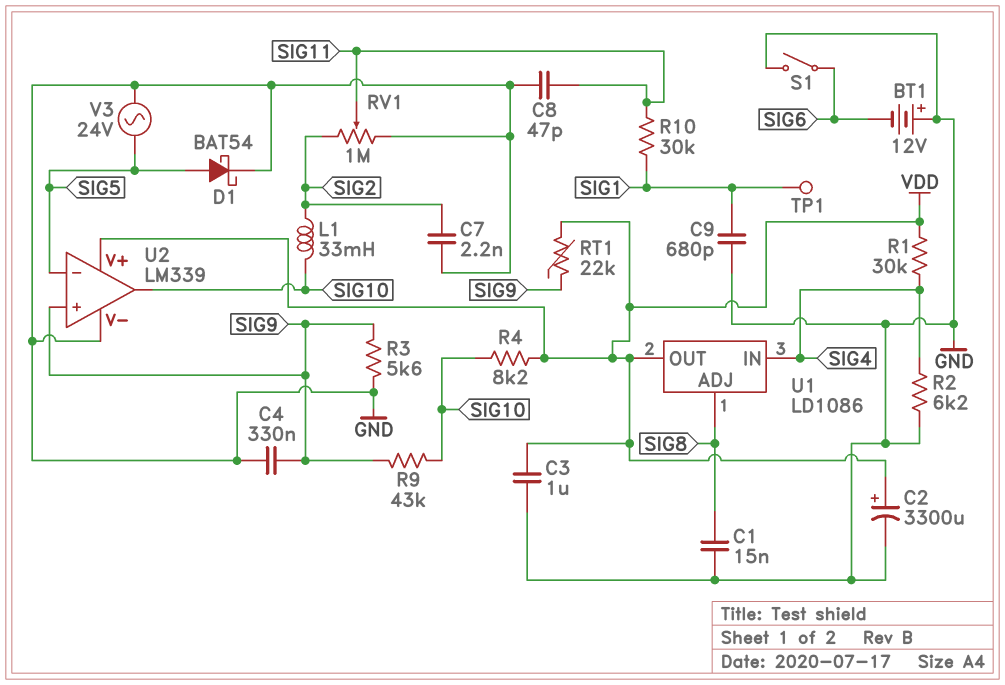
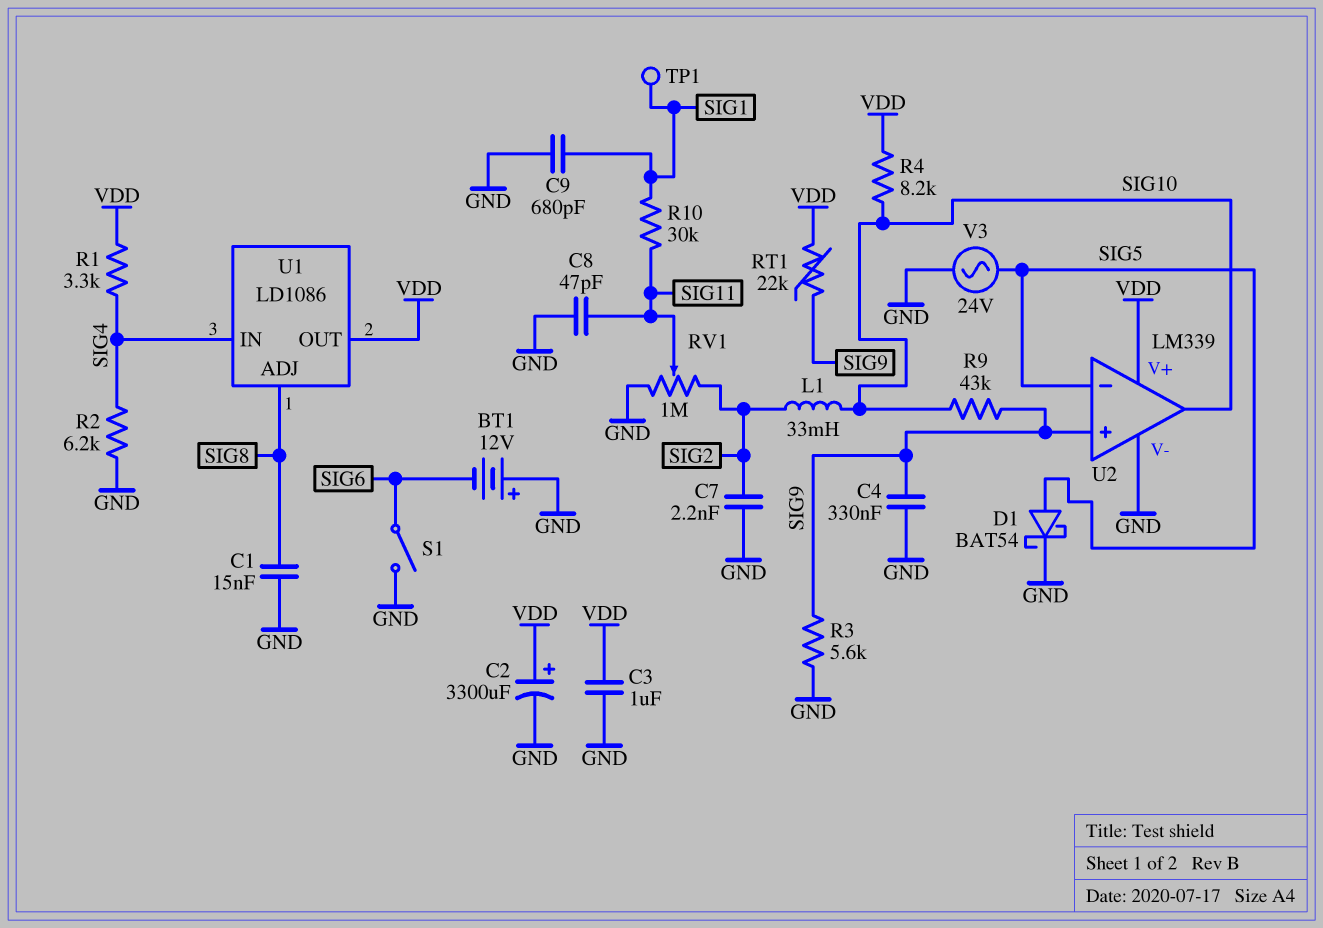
R1: 30k (SIG4, VDD) -> 3.3k (SIG4, VDD)

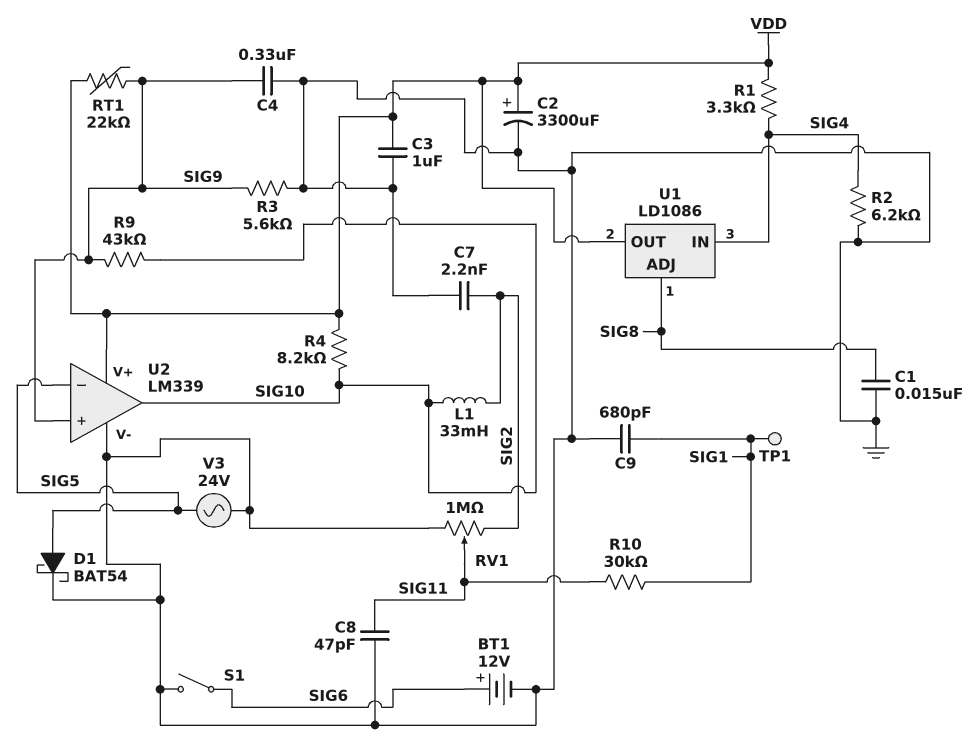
BT1: 12V (plus GND, minus SIG6) -> 12V (plus SIG6, minus GND)

